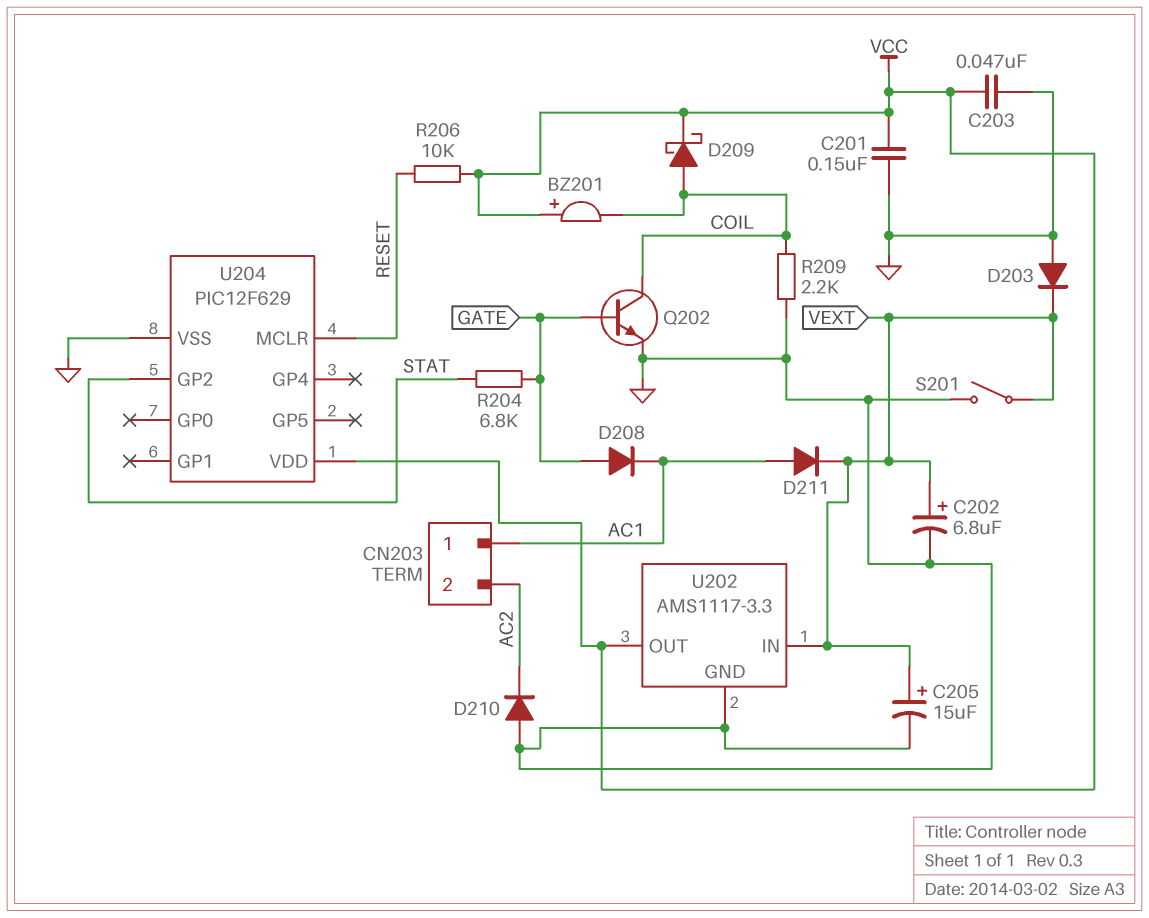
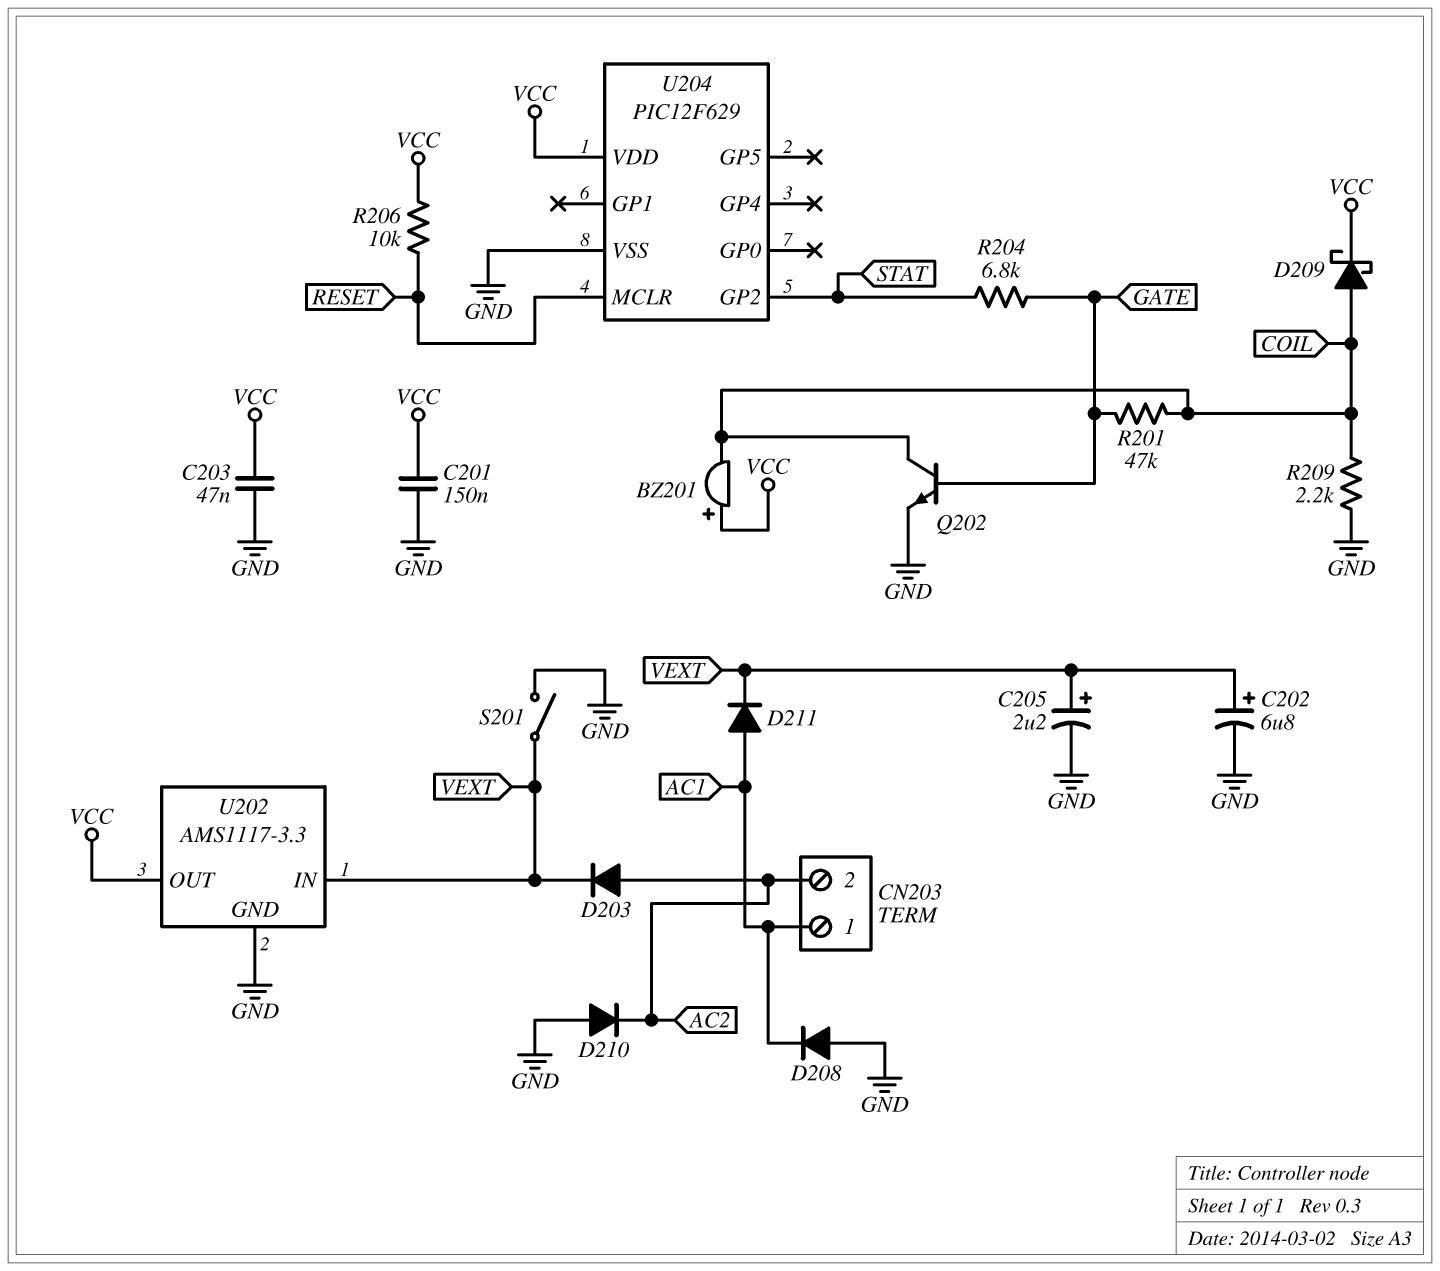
C205: 15uF (plus VEXT, minus GND) -> 2.2uF (plus VEXT, minus GND)
D203: diode (A GND, K VEXT) -> diode (A AC2, K VEXT)
D208: diode (A GATE, K AC1) -> diode (A GND, K AC1)
R201: none -> 47k (COIL, GATE)

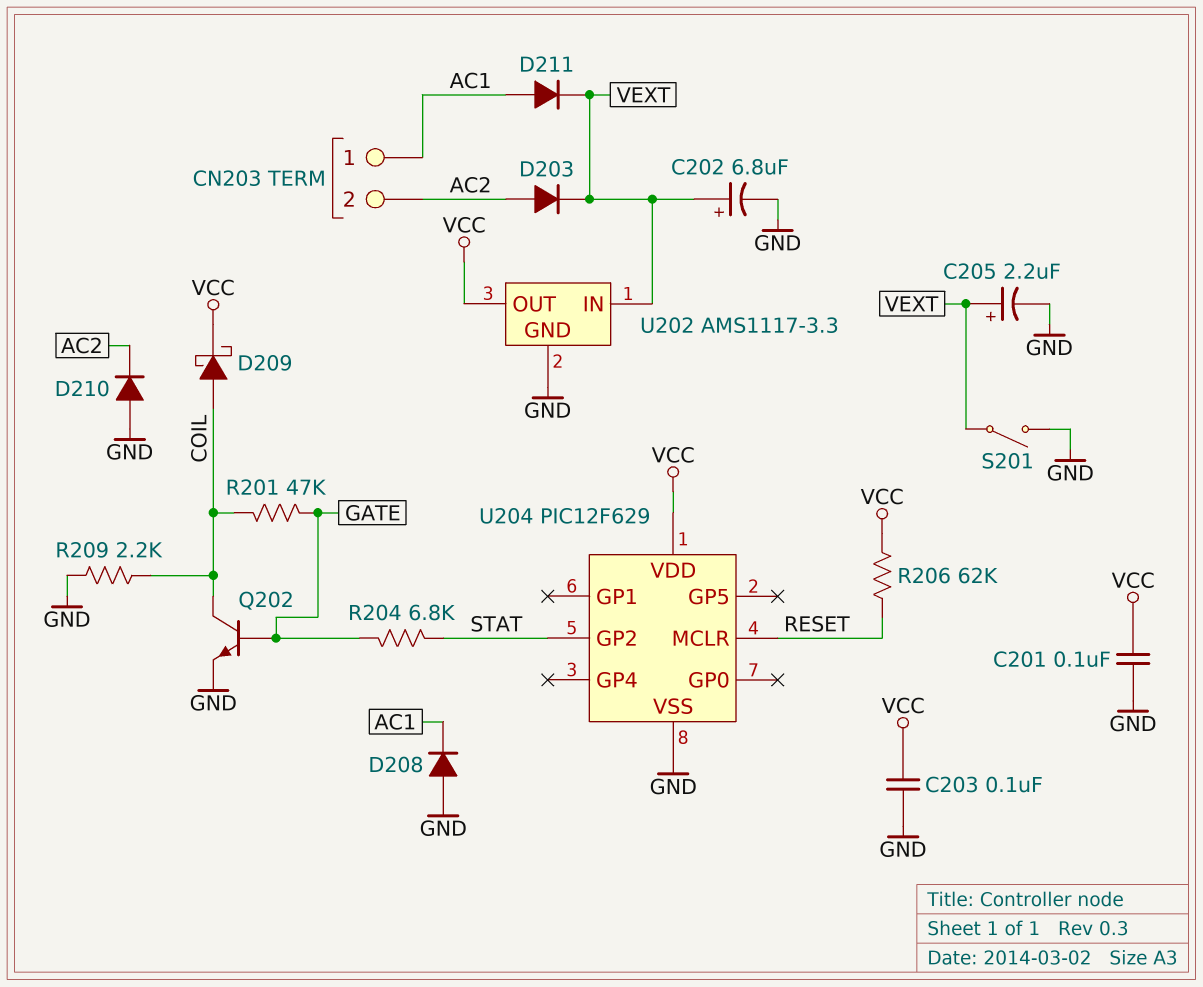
BZ201: buzzer (plus VCC, minus COIL) -> none
C201: 150nF (GND, VCC) -> 100nF (GND, VCC)
C203: 47nF (GND, VCC) -> 100nF (GND, VCC)
R206: 10k (RESET, VCC) -> 62k (RESET, VCC)

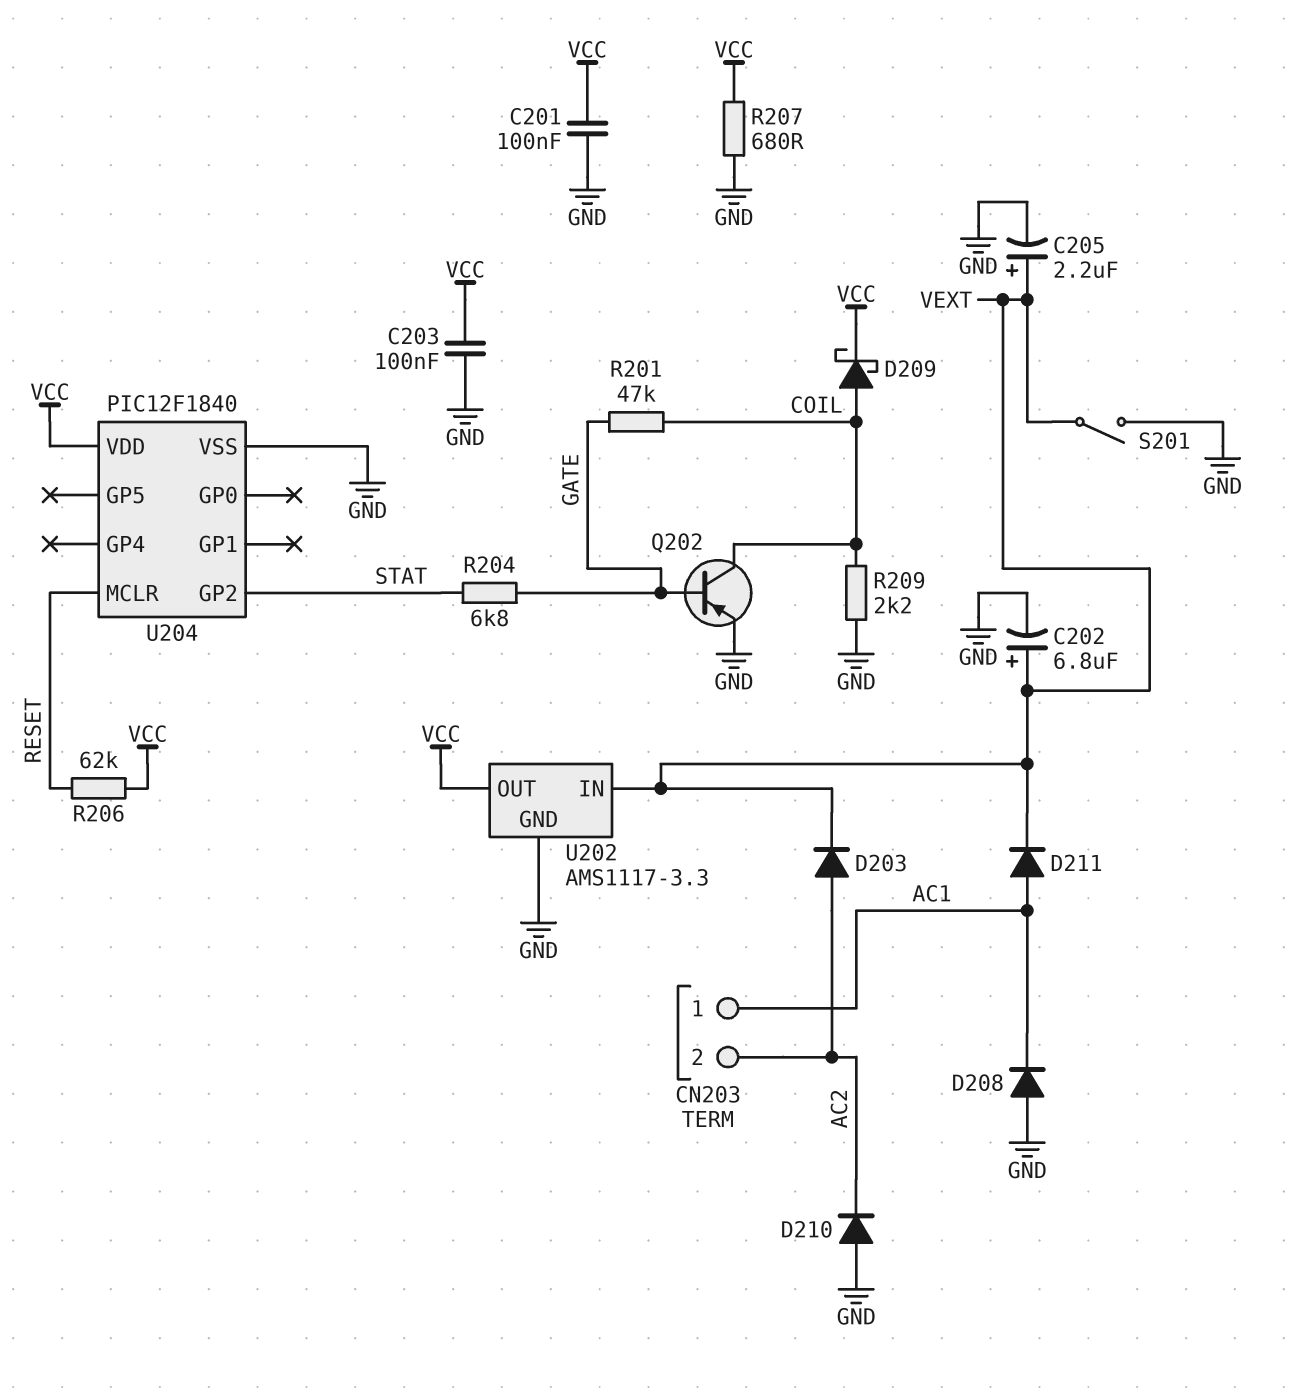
Q202: NPN (B GATE, C COIL, E GND) -> PNP (B GATE, C COIL, E GND)
R207: none -> 680 (GND, VCC)
U204: PIC12F629 -> PIC12F1840

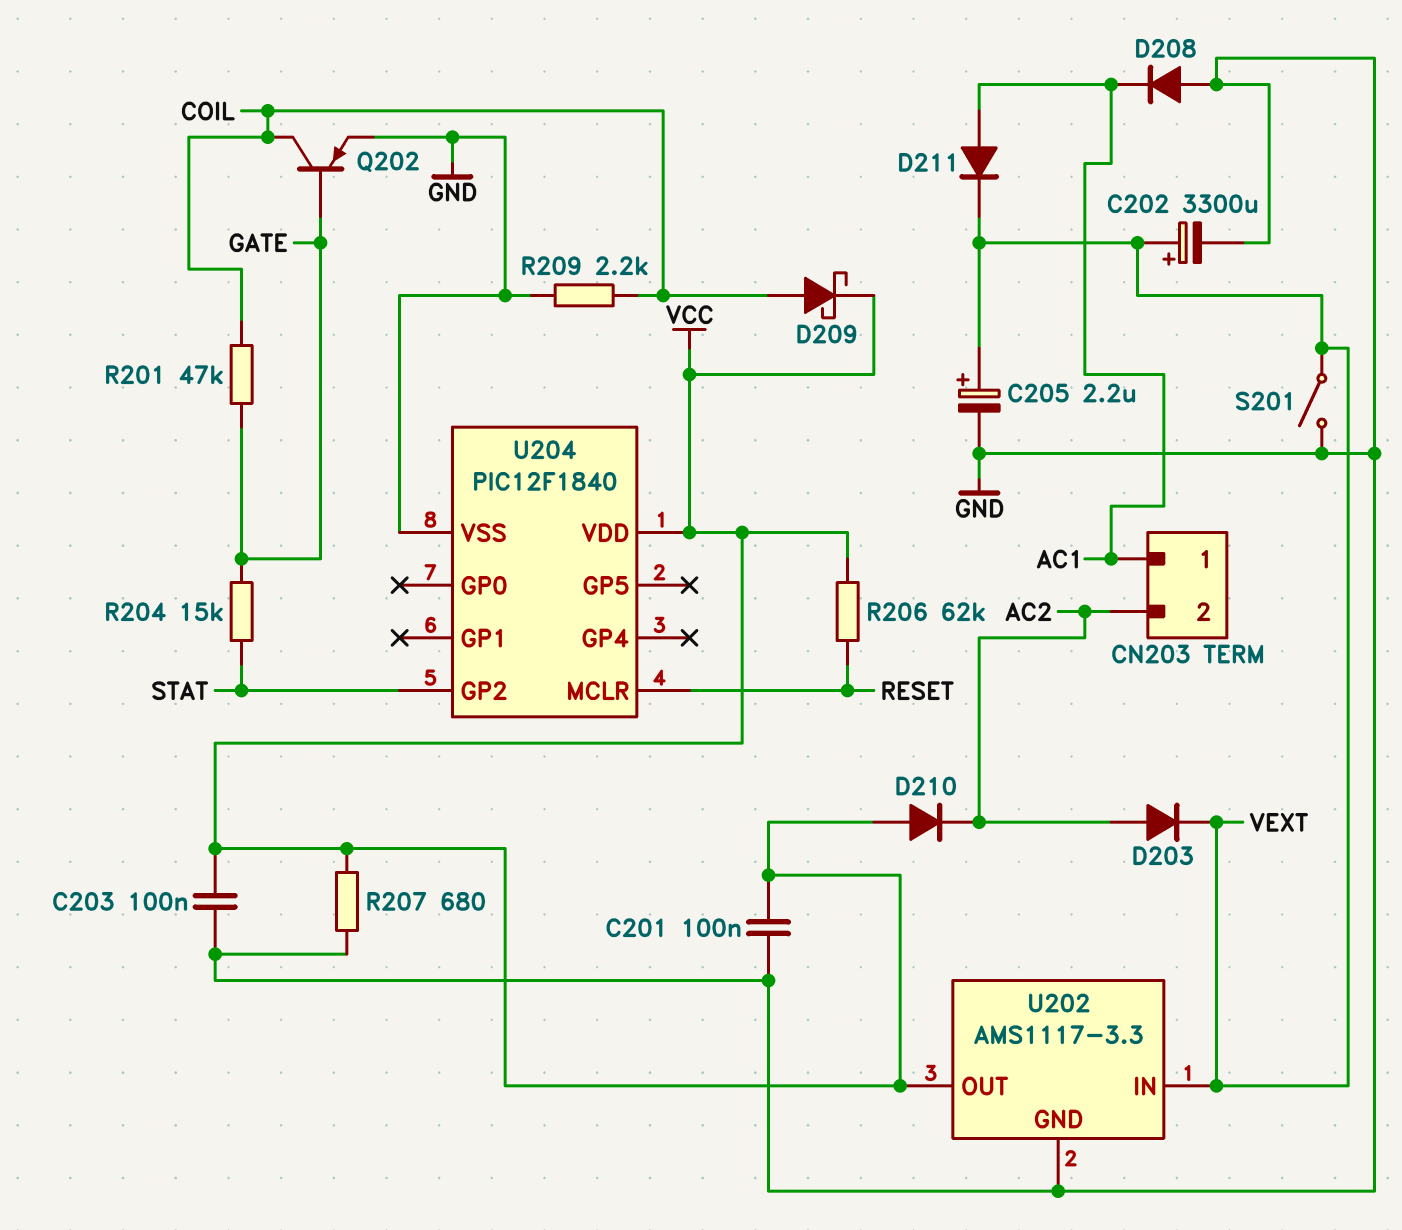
C202: 6.8uF (plus VEXT, minus GND) -> 3300uF (plus VEXT, minus GND)
D210: diode (A GND, K AC2) -> diode (A VCC, K AC2)
R204: 6.8k (GATE, STAT) -> 15k (GATE, STAT)

